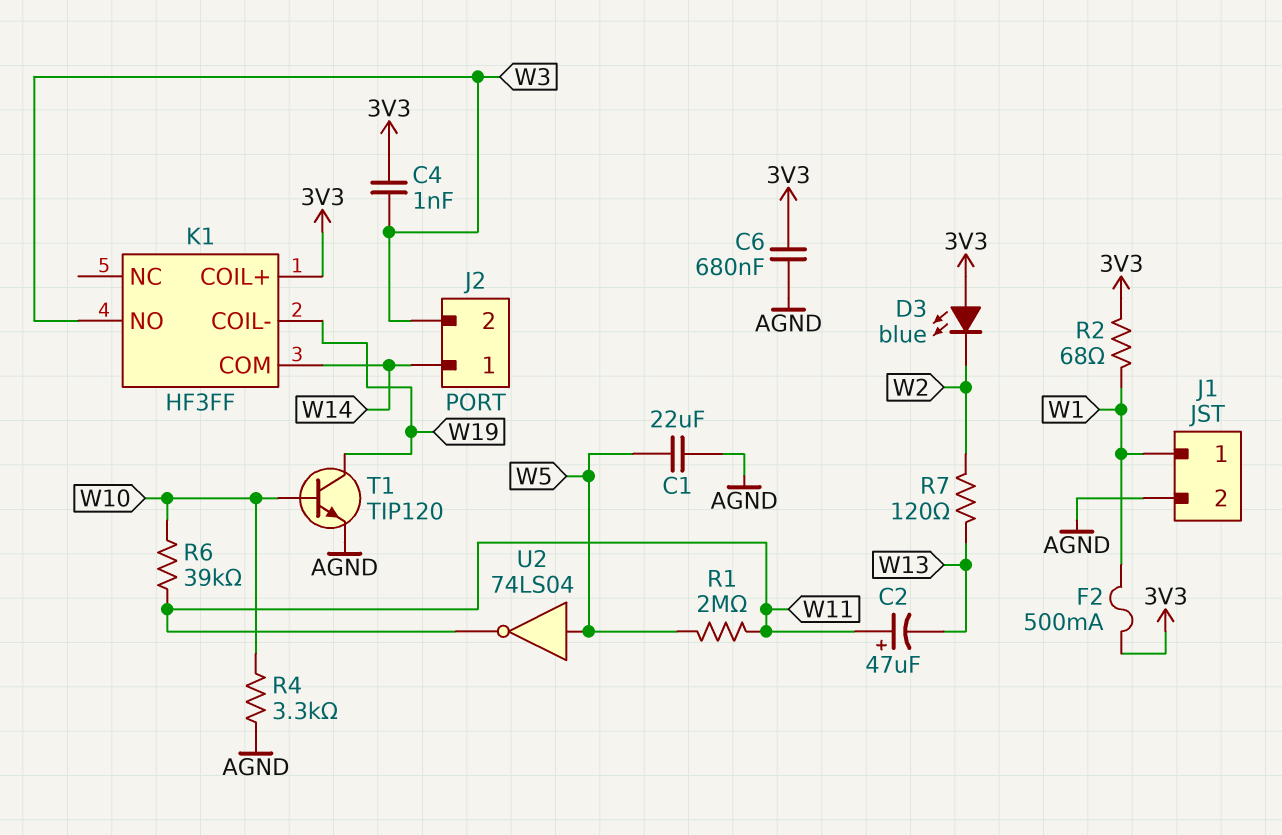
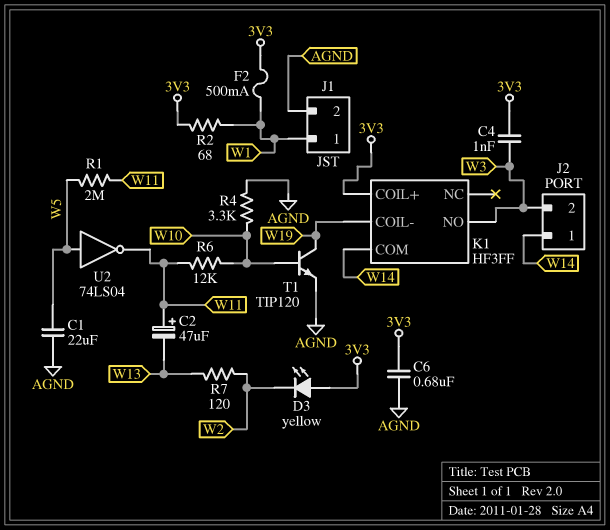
D3: LED blue (A 3V3, K W2) -> LED yellow (A 3V3, K W2)
R6: 39k (W10, W11) -> 12k (W10, W11)

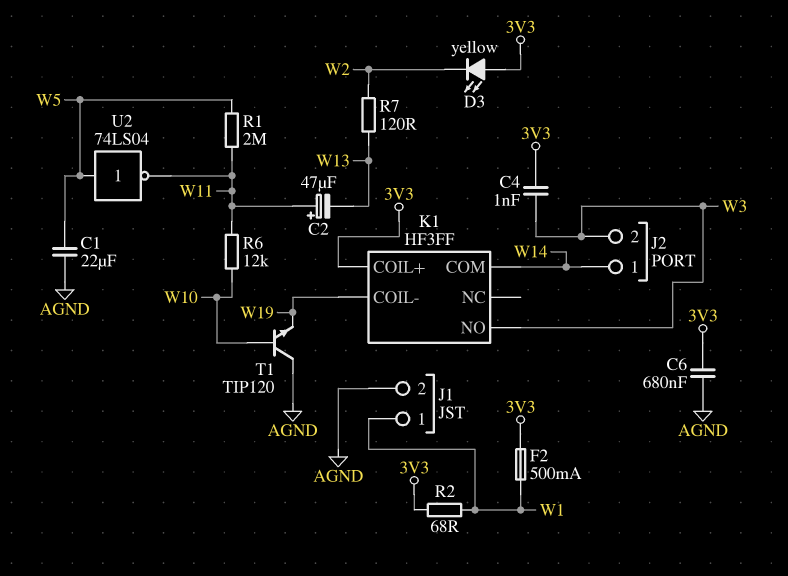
R4: 3.3k (AGND, W10) -> none
T1: NPN TIP120 (B W10, C W19, E AGND) -> NPN TIP120 (B W10, C AGND, E W19)

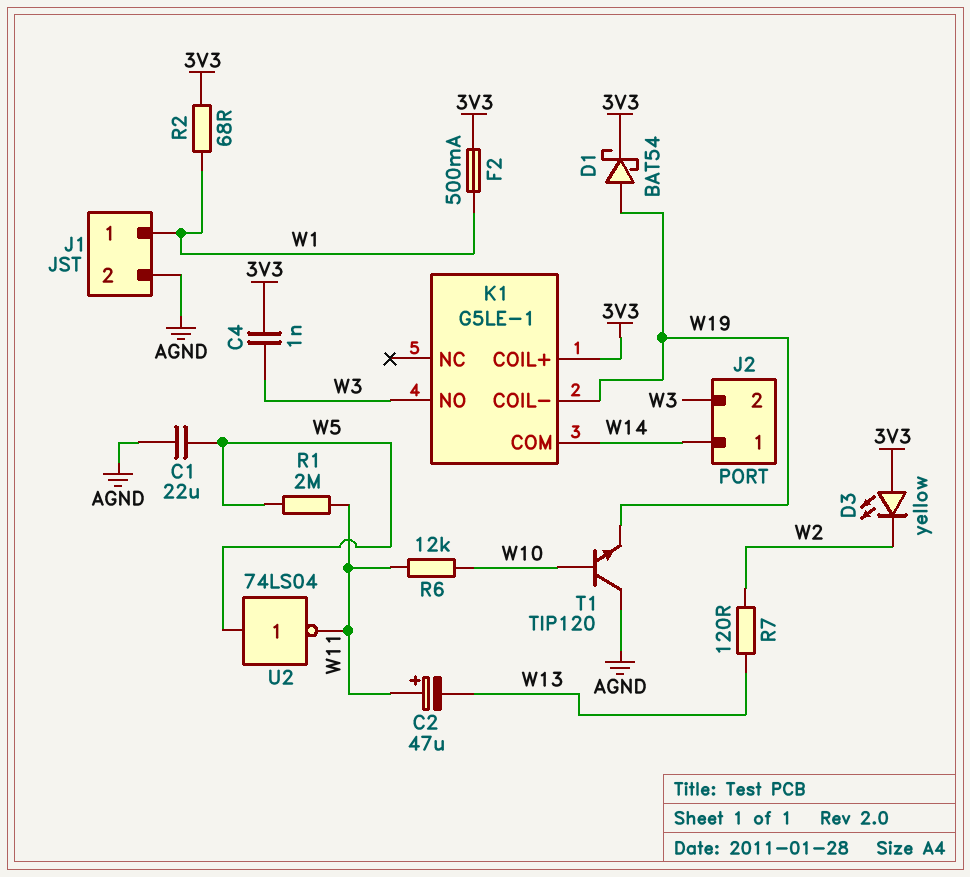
C6: 680nF (3V3, AGND) -> none
D1: none -> schottky BAT54 (A W19, K 3V3)
K1: HF3FF -> G5LE-1

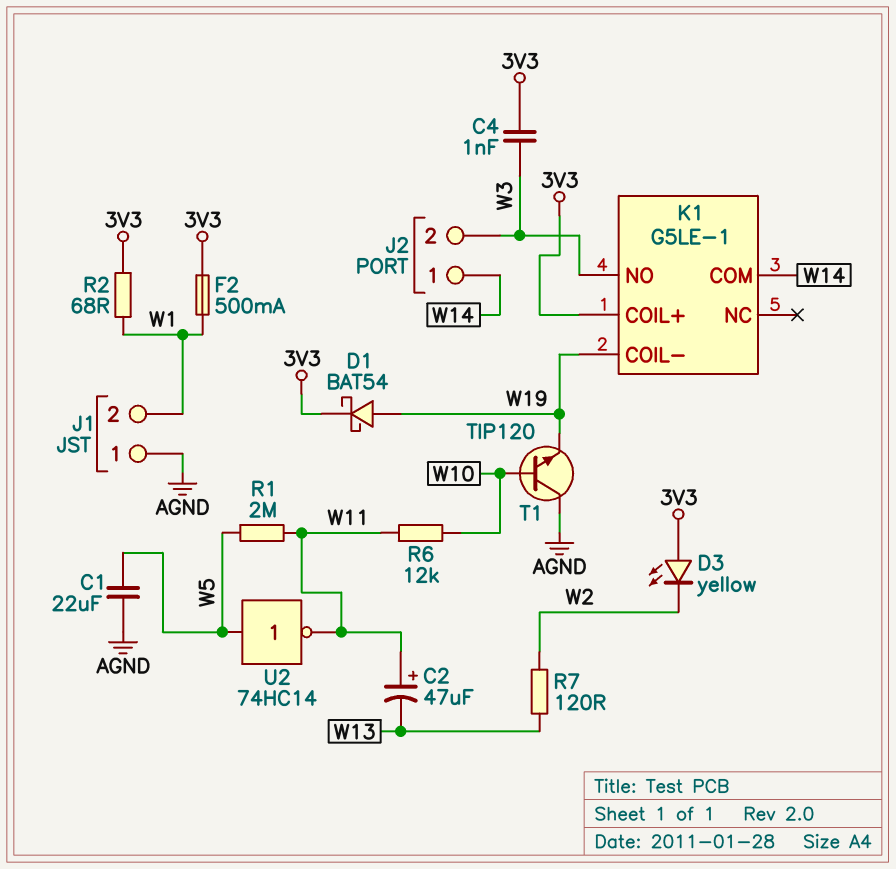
J1 pin 1: W1 -> AGND
J1 pin 2: AGND -> W1
U2: NOT 74LS04 (in W5, out W11) -> NOT 74HC14 (in W5, out W11)

